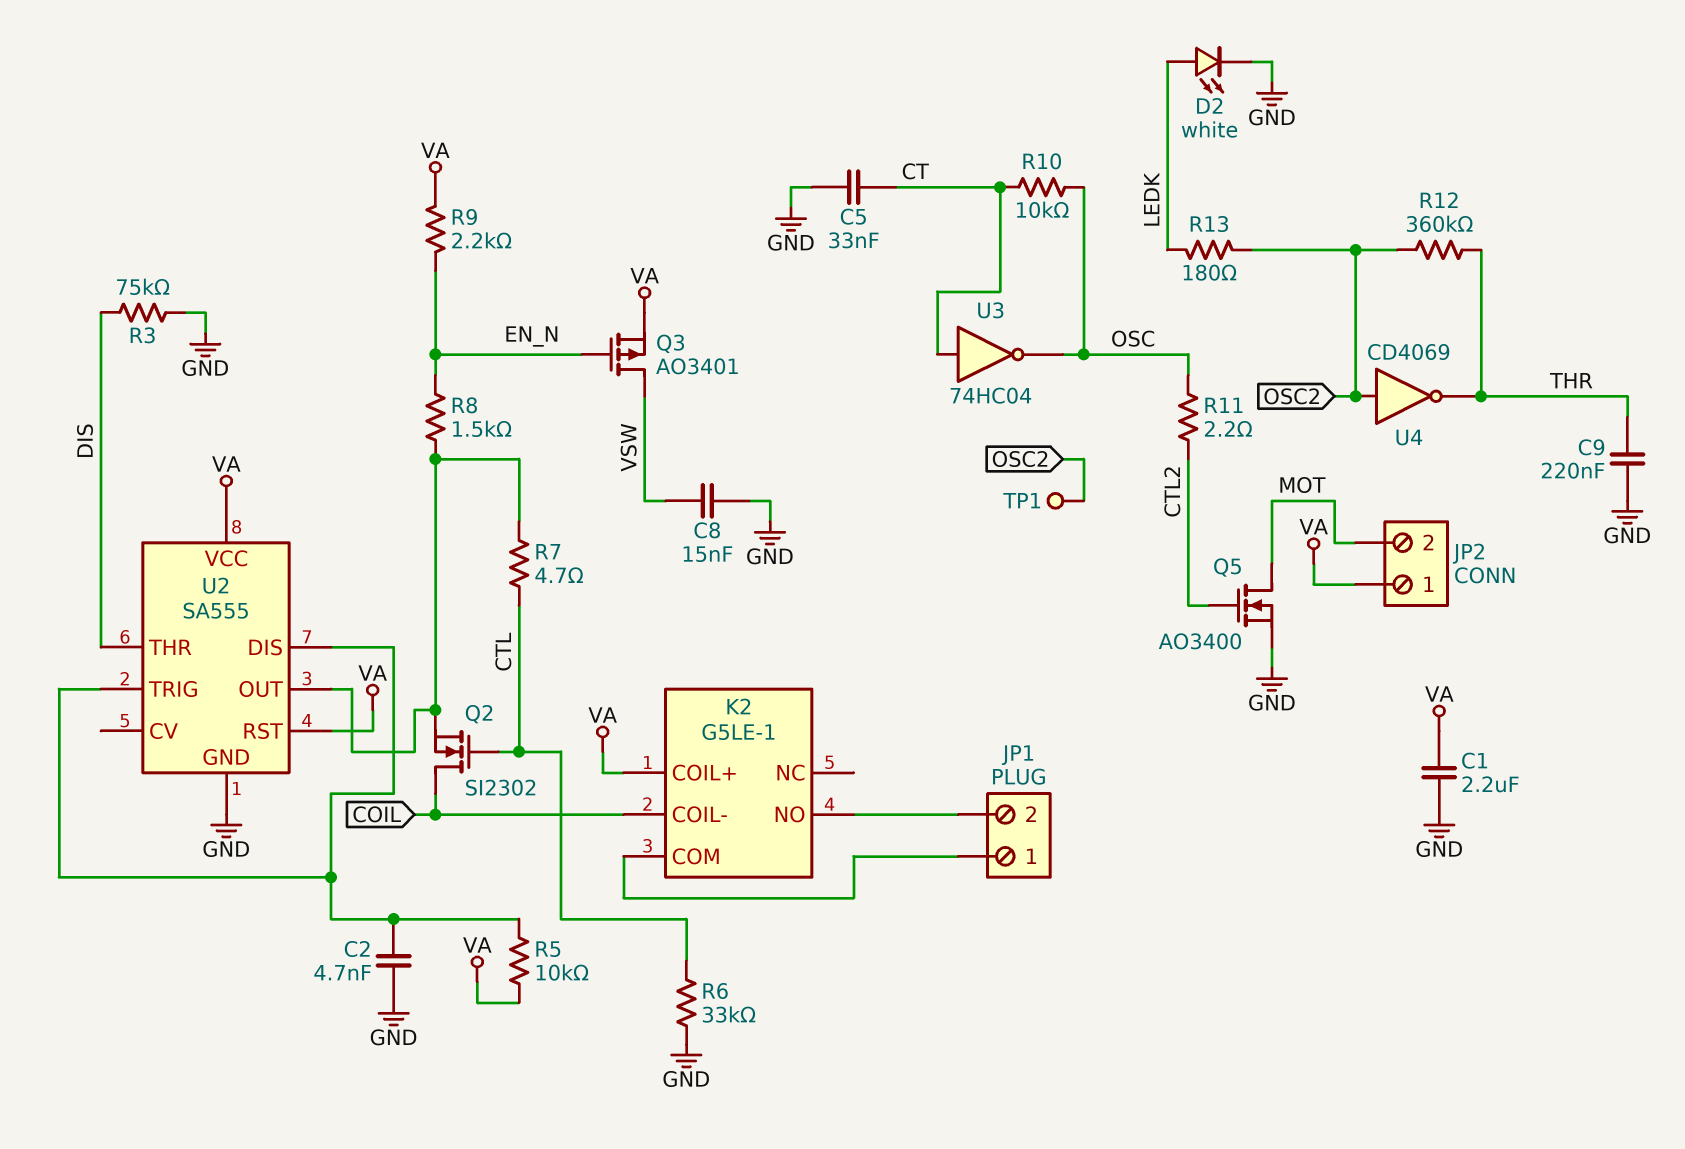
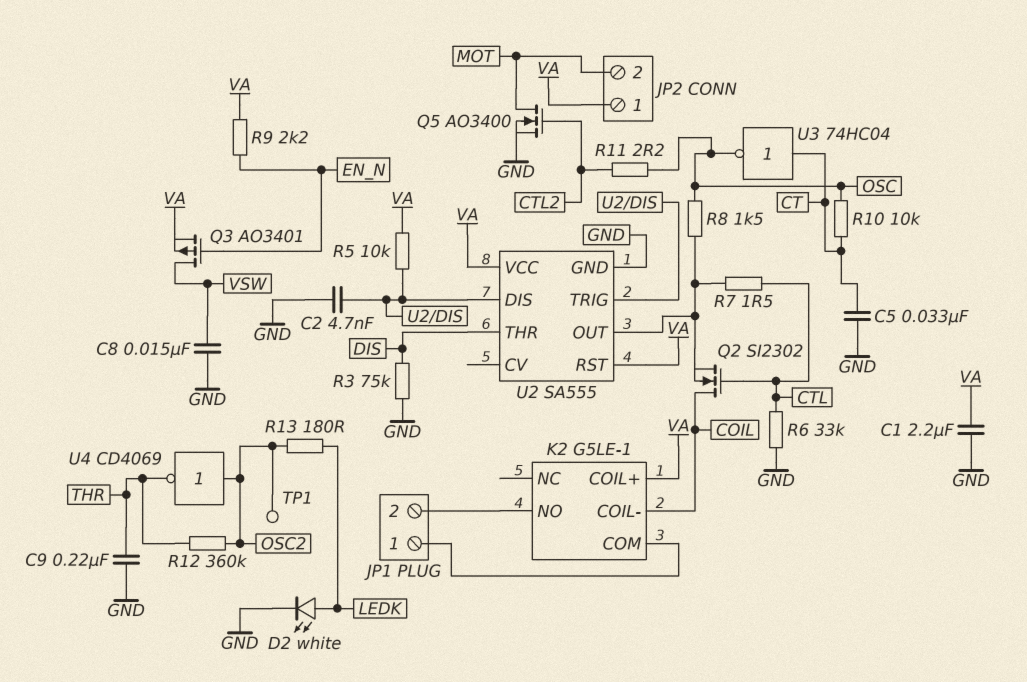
R7: 4.7 (CTL, U2/OUT) -> 1.5 (CTL, U2/OUT)
R8: 1.5k (EN_N, U2/OUT) -> 1.5k (OSC, U2/OUT)

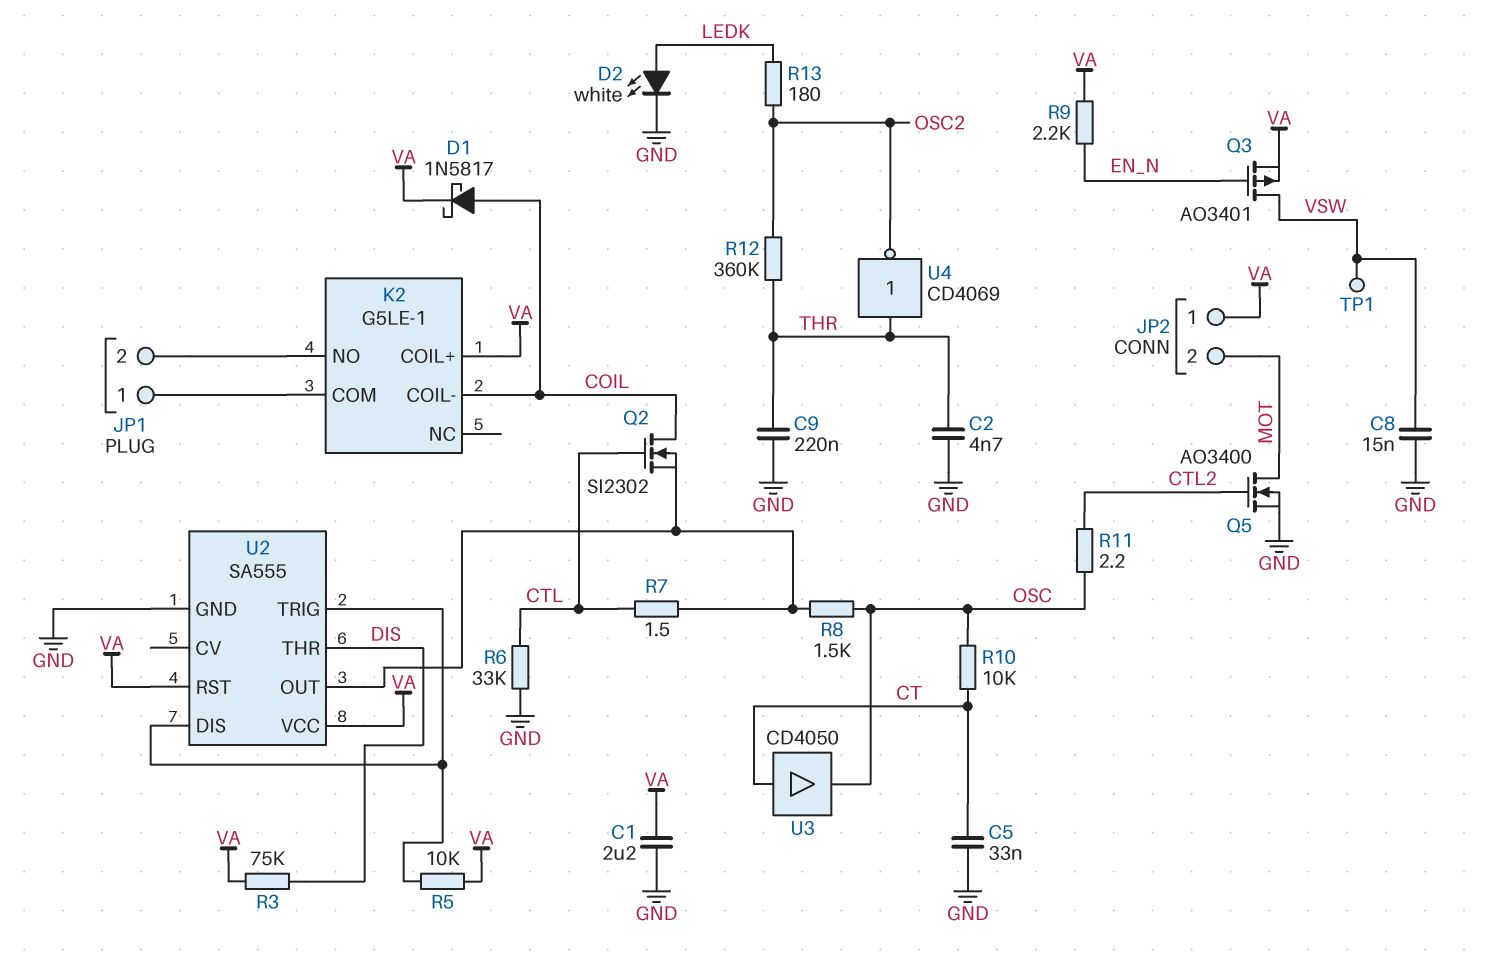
C2: 4.7nF (GND, U2/DIS) -> 4.7nF (GND, THR)
D1: none -> schottky 1N5817 (A COIL, K VA)
R3: 75k (DIS, GND) -> 75k (DIS, VA)
TP1: test point (OSC2) -> test point (VSW)
U3: NOT 74HC04 (in CT, out OSC) -> buffer CD4050 (in CT, out OSC)
U4: NOT CD4069 (in OSC2, out THR) -> NOT CD4069 (in THR, out OSC2)

